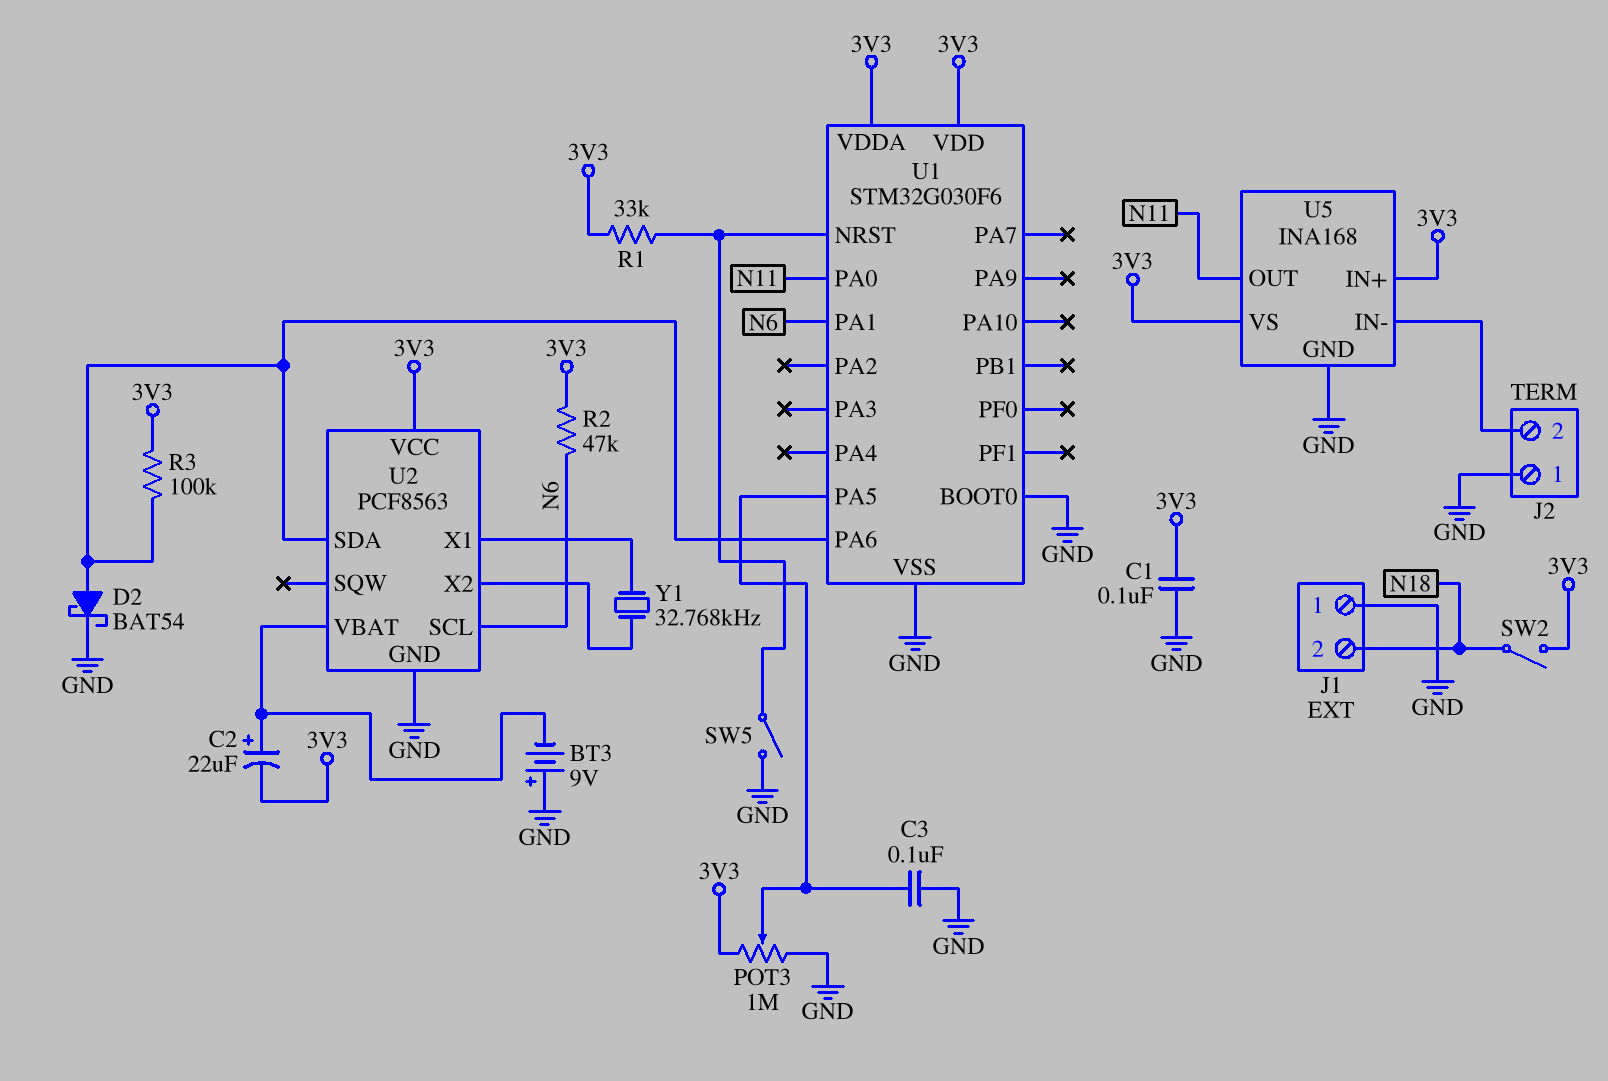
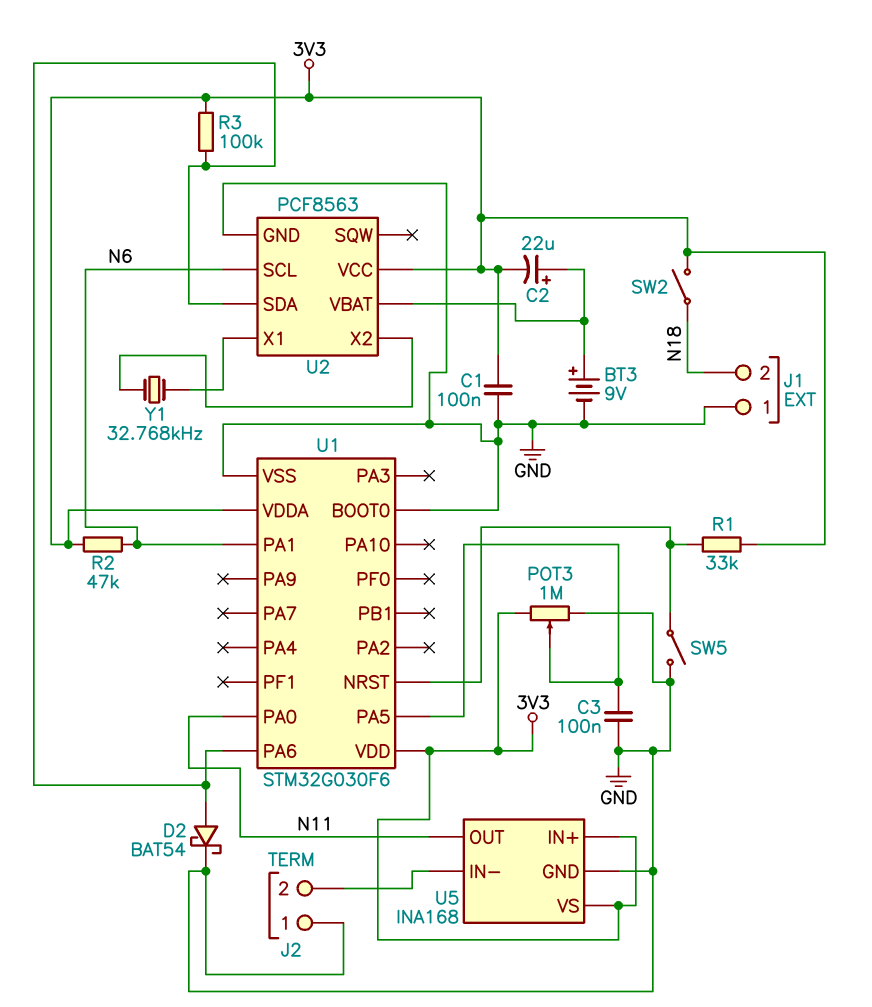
BT3: 9V (plus GND, minus U2/VBAT) -> 9V (plus U2/VBAT, minus GND)

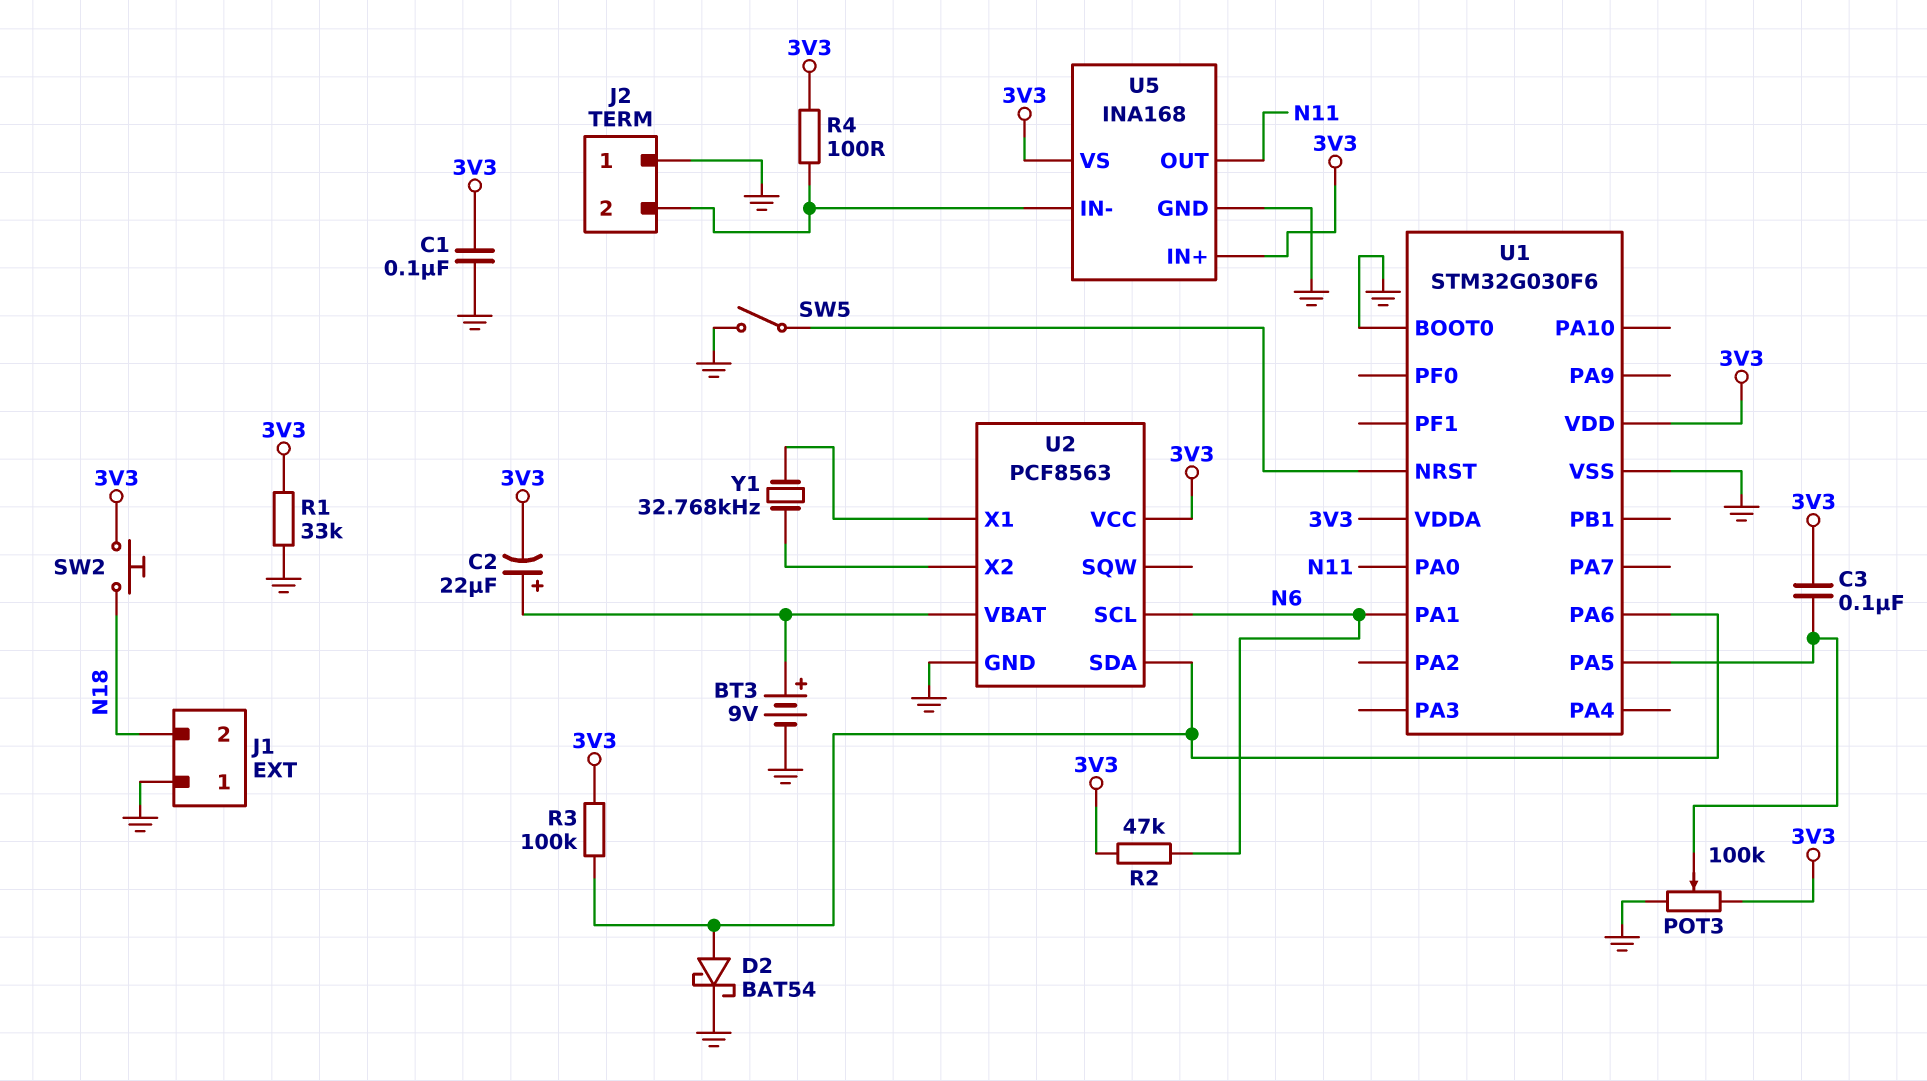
C3: 100nF (GND, U1/PA5) -> 100nF (3V3, U1/PA5)
POT3: 1M (3V3, GND, wiper U1/PA5) -> 100k (3V3, GND, wiper U1/PA5)
R1: 33k (3V3, U1/NRST) -> 33k (3V3, GND)
R4: none -> 100 (3V3, J2/2)
SW2: switch (3V3, N18) -> button (3V3, N18)

